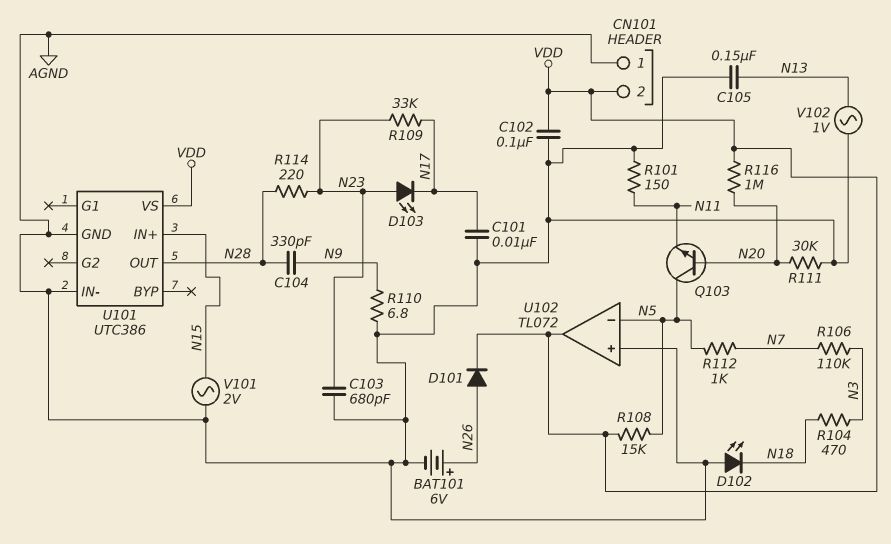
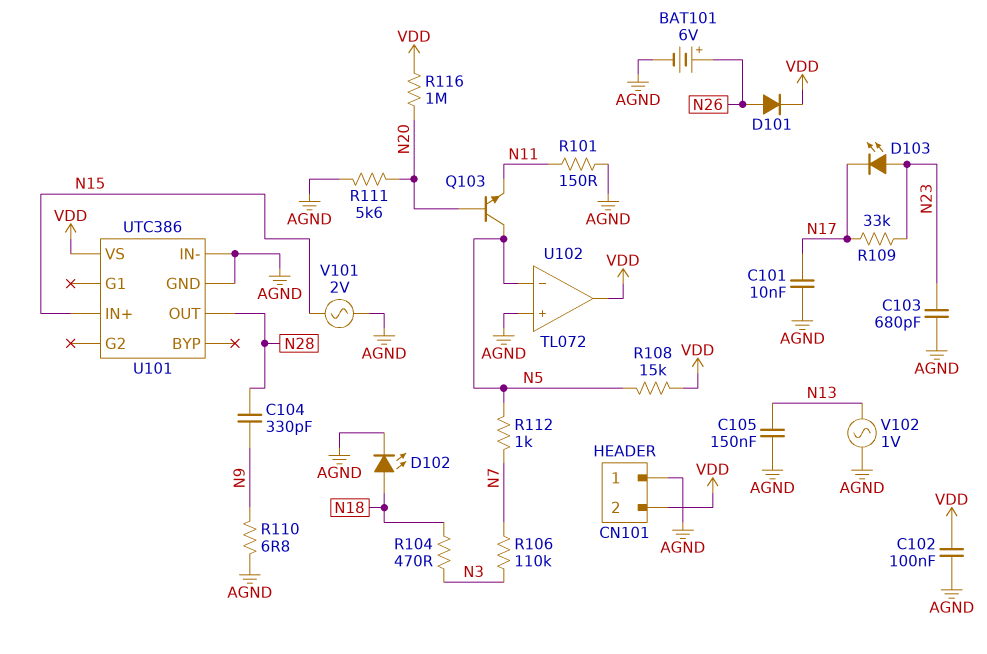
D102: LED (A AGND, K N18) -> LED (A N18, K AGND)
R111: 30k (AGND, N20) -> 5.6k (AGND, N20)
R114: 220 (N23, N28) -> none

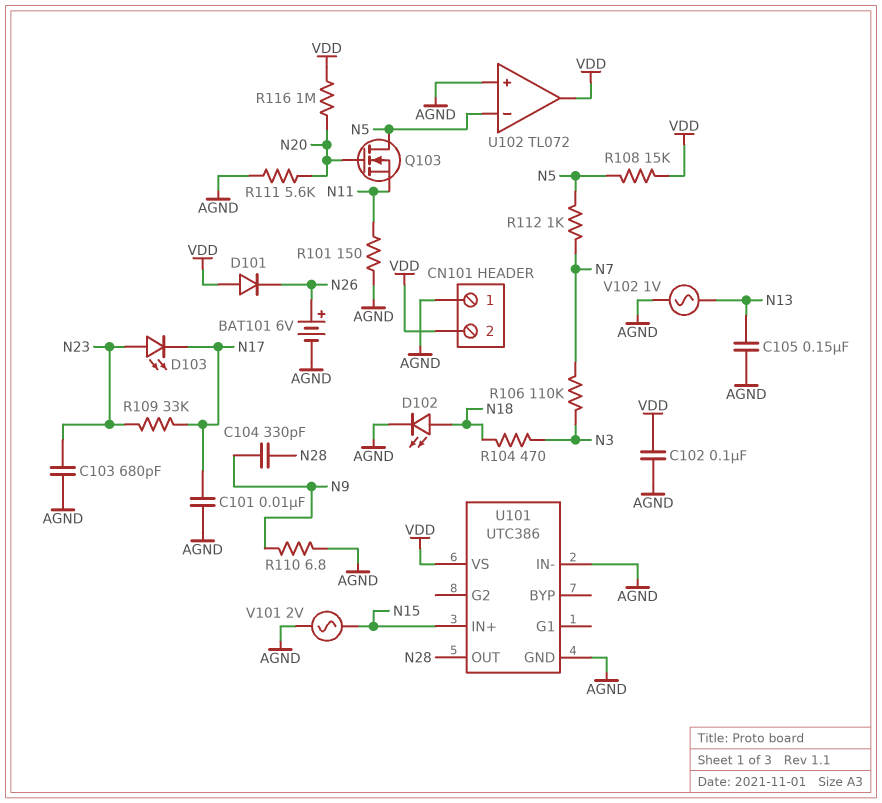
D101: diode (A N26, K VDD) -> diode (A VDD, K N26)
Q103: NPN (B N20, C N5, E N11) -> NMOS (G N20, D N5, S N11)

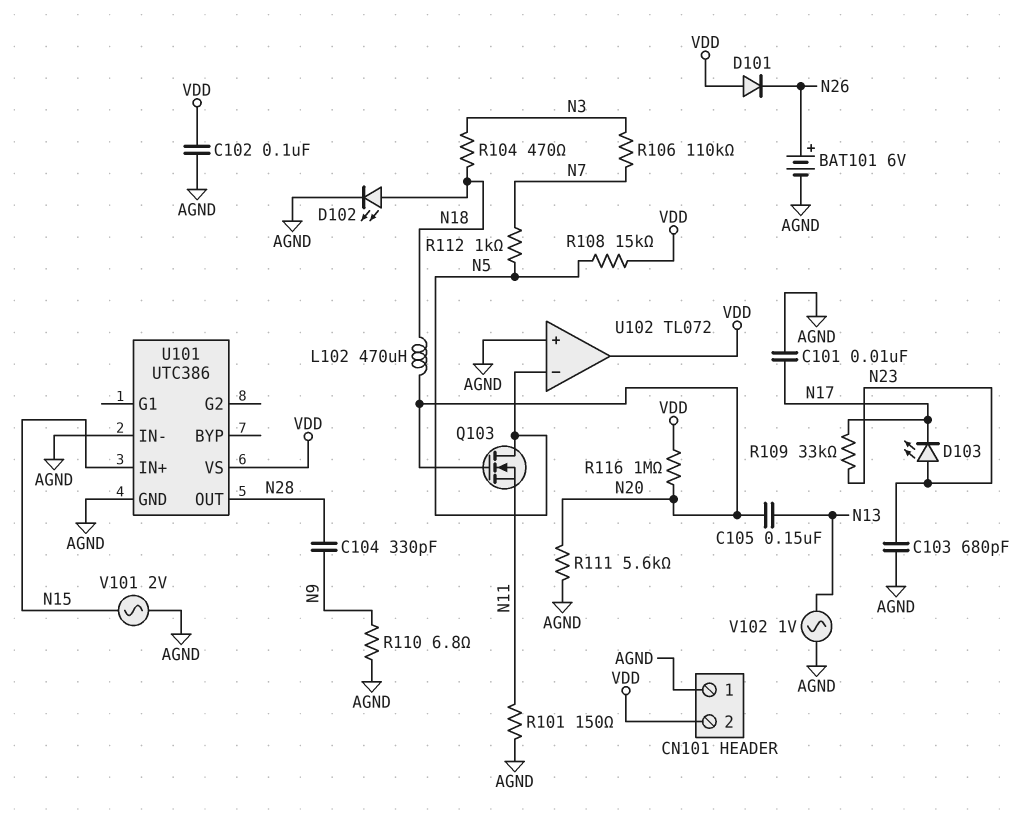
C105: 150nF (AGND, N13) -> 150nF (N13, N20)
L102: none -> 470uH (N18, N20)

